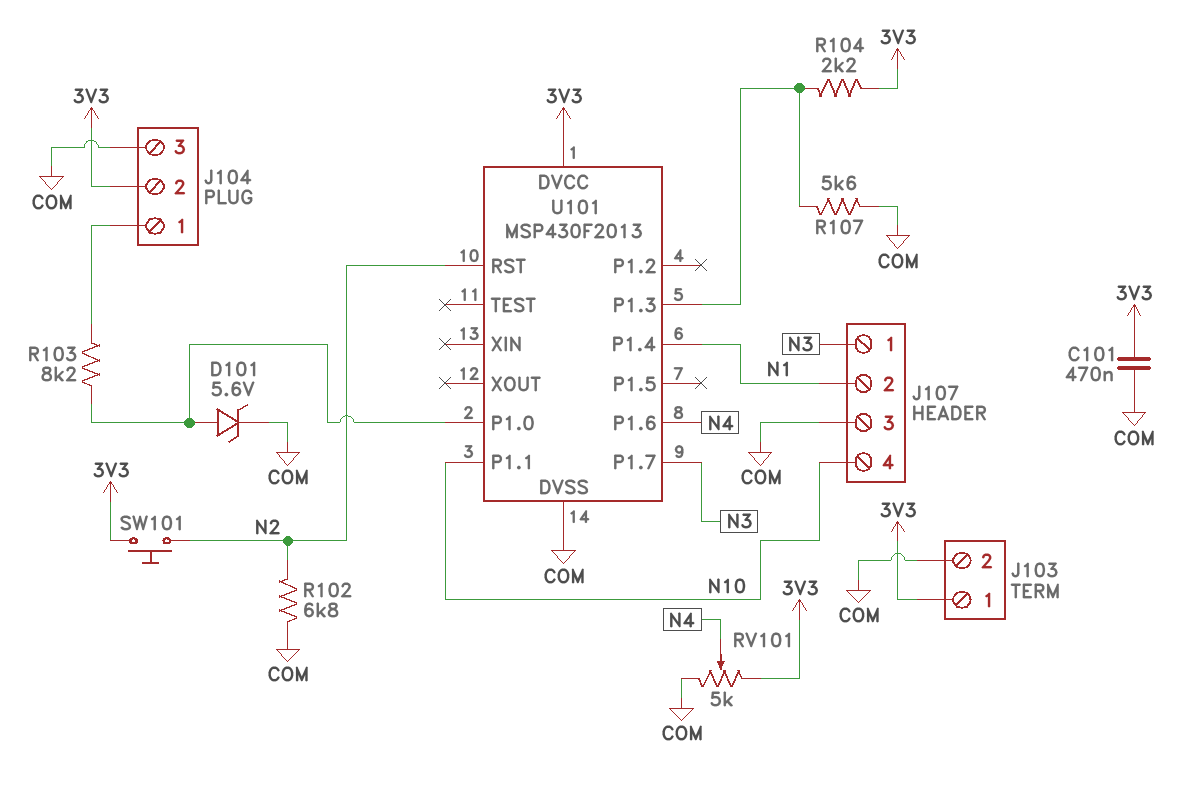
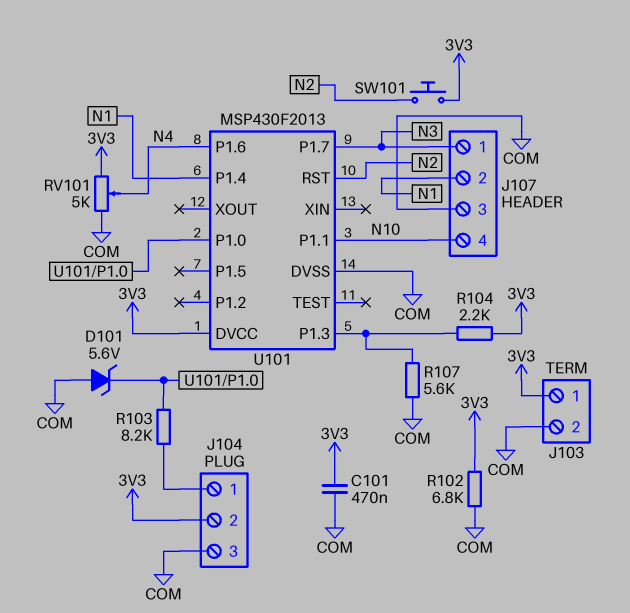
D101: zener 5.6V (A U101/P1.0, K COM) -> zener 5.6V (A COM, K U101/P1.0)
R102: 6.8k (COM, N2) -> 6.8k (3V3, COM)

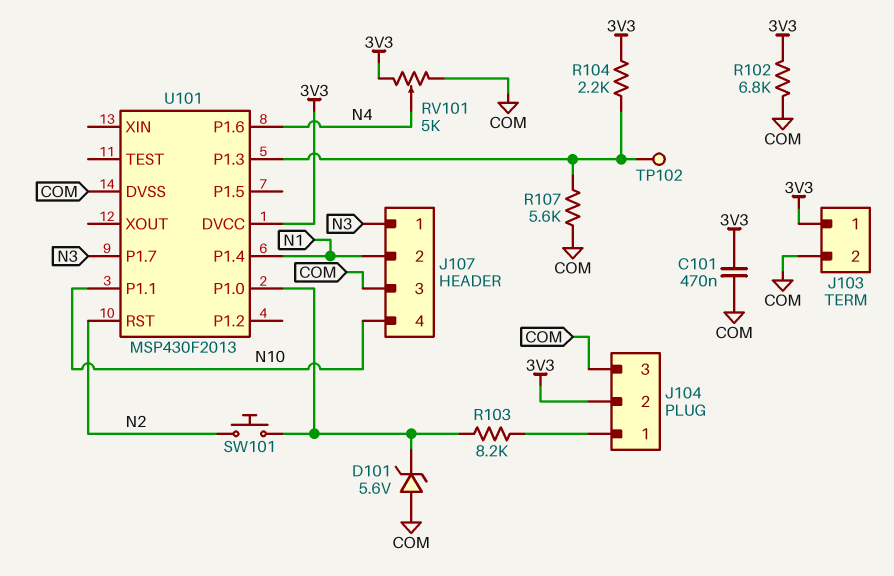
SW101: button (3V3, N2) -> button (N2, U101/P1.0)
TP102: none -> test point (U101/P1.3)

